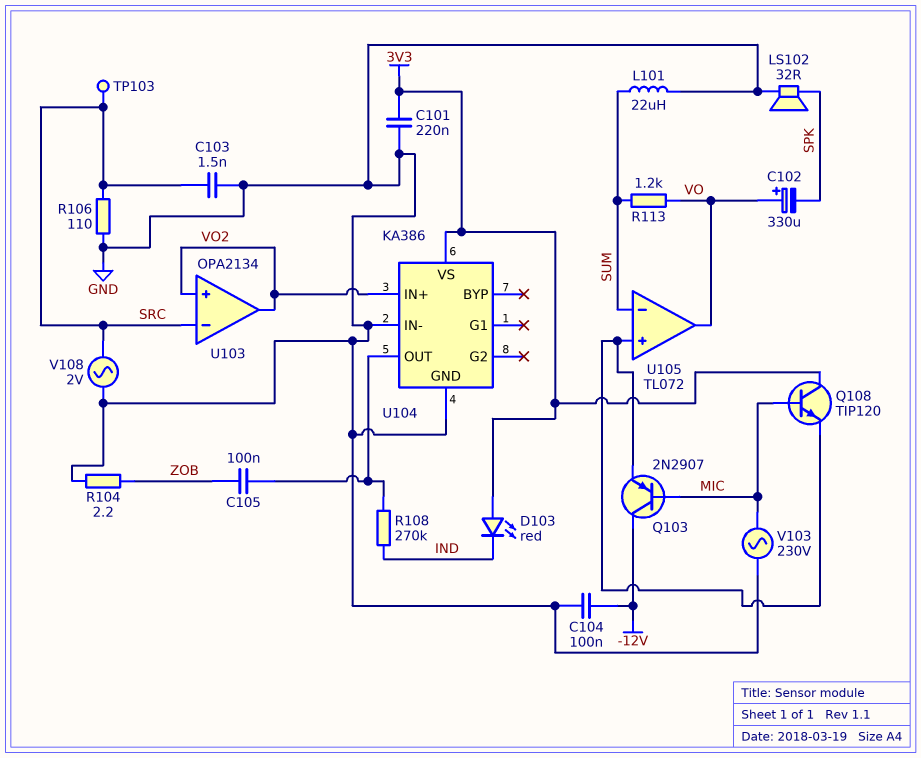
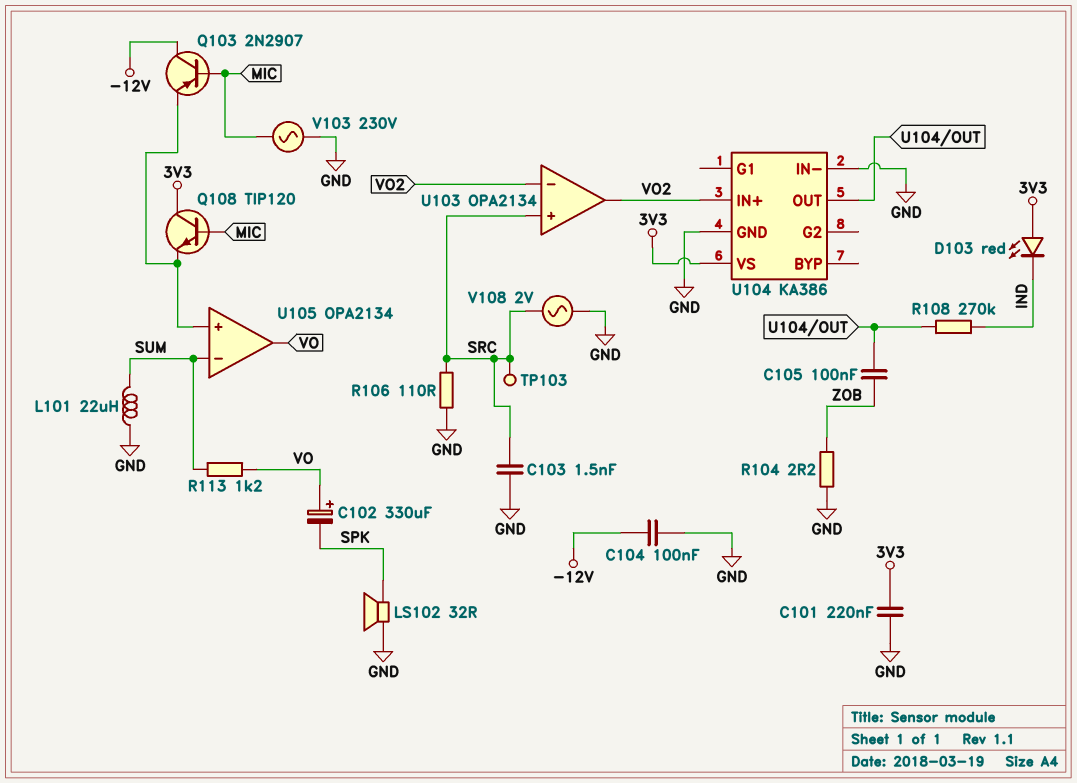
U103 pin in+: VO2 -> SRC
U103 pin in-: SRC -> VO2
U105: TL072 -> OPA2134

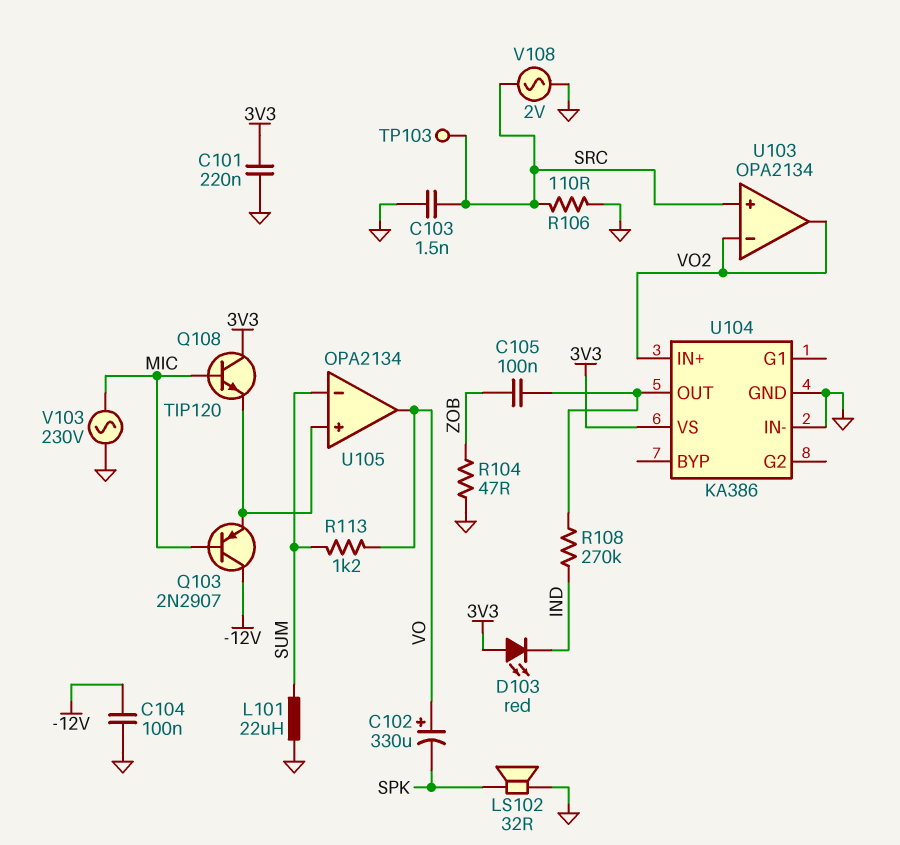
R104: 2.2 (GND, ZOB) -> 47 (GND, ZOB)

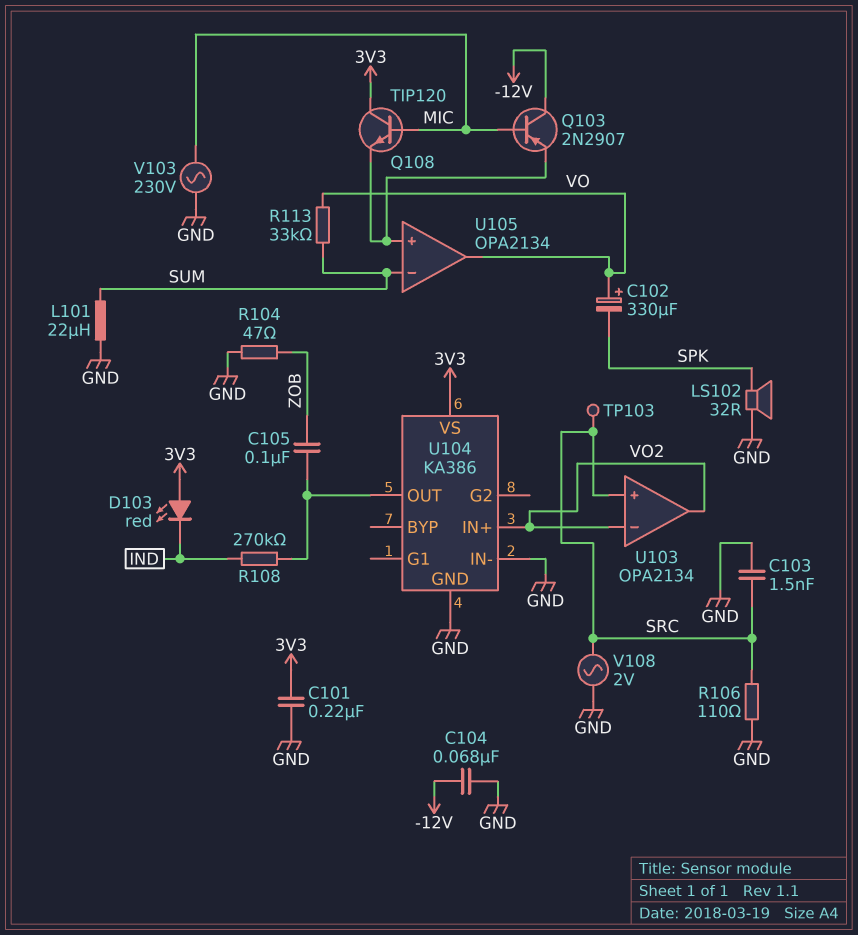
C104: 100nF (-12V, GND) -> 68nF (-12V, GND)
R113: 1.2k (SUM, VO) -> 33k (SUM, VO)

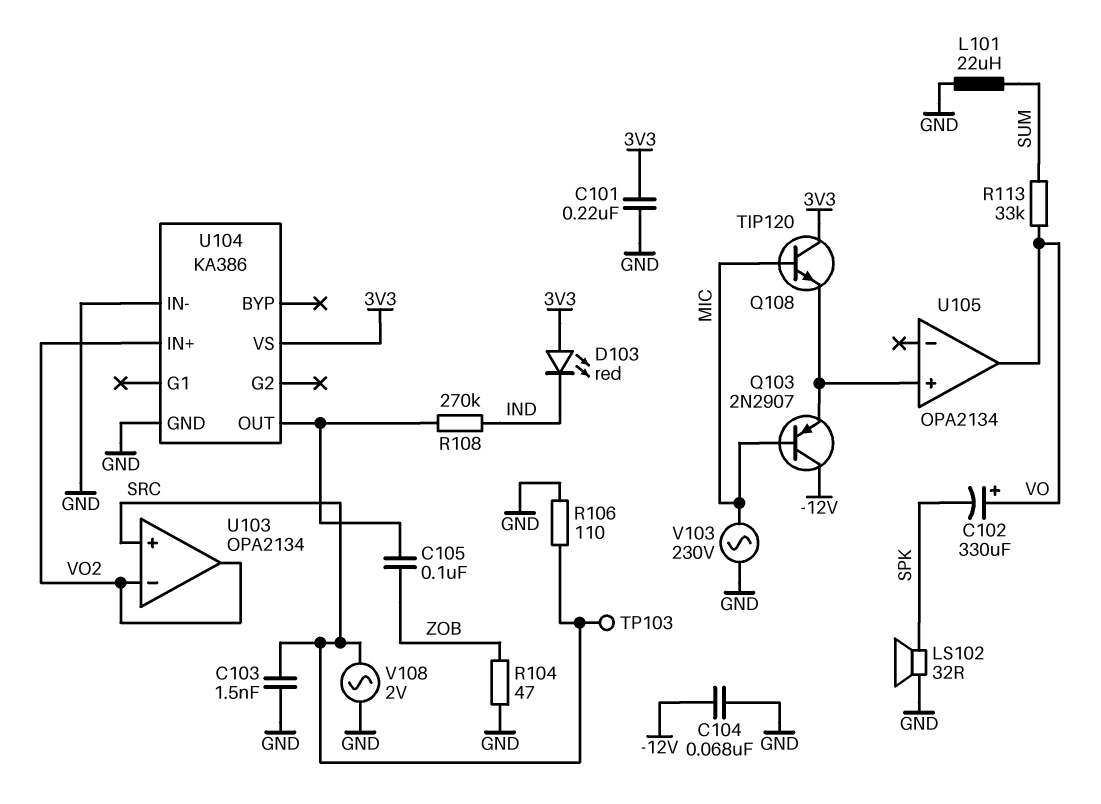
U105 pin in-: SUM -> none

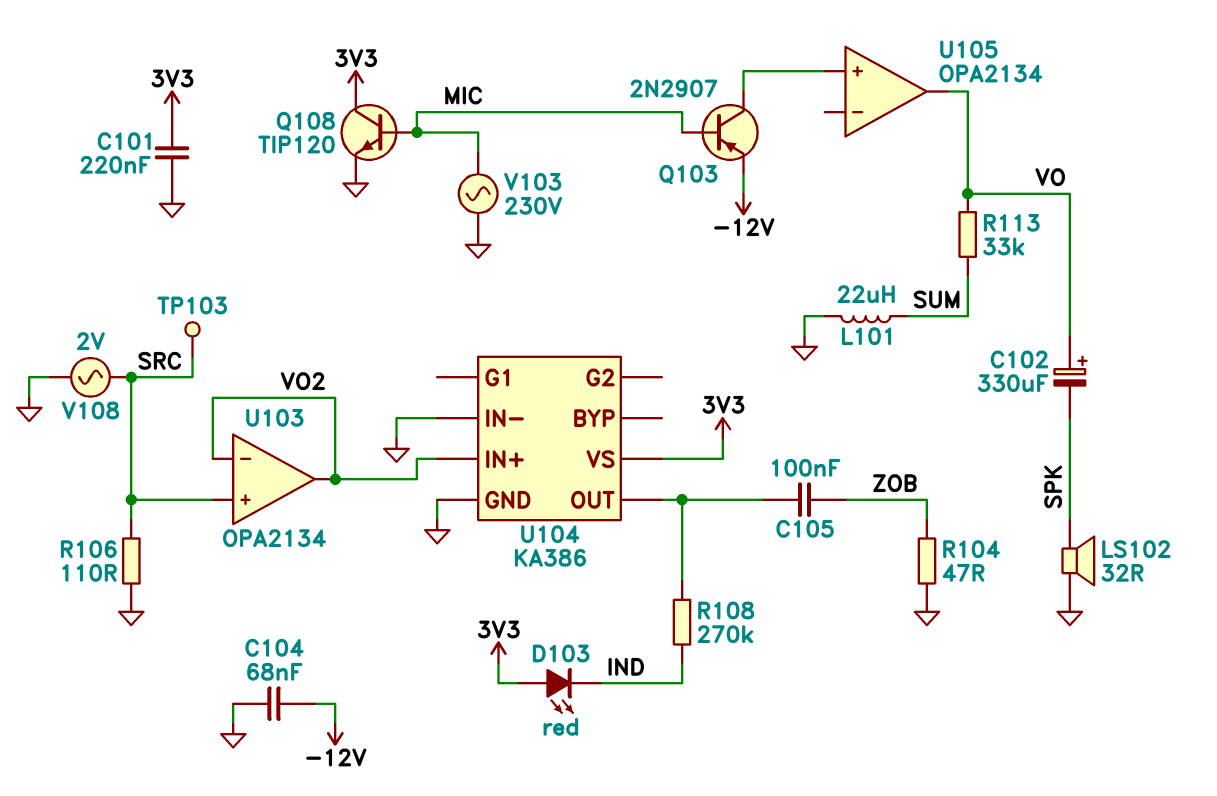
C103: 1.5nF (GND, SRC) -> none
Q103: PNP 2N2907 (B MIC, C -12V, E U105/in+) -> PNP 2N2907 (B MIC, C U105/in+, E -12V)
Q108: NPN TIP120 (B MIC, C 3V3, E U105/in+) -> NPN TIP120 (B MIC, C 3V3, E GND)

